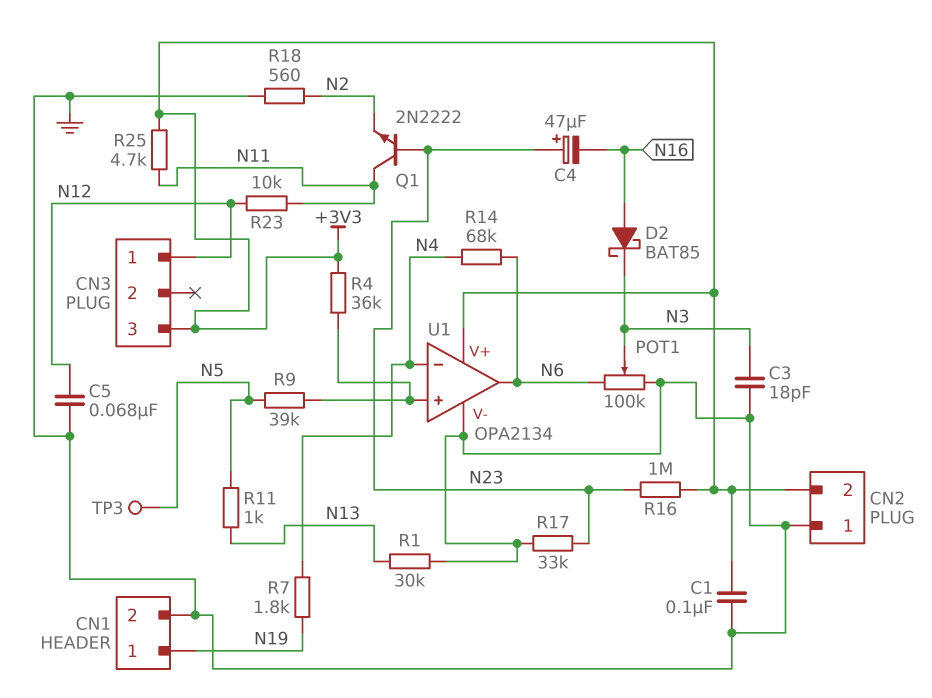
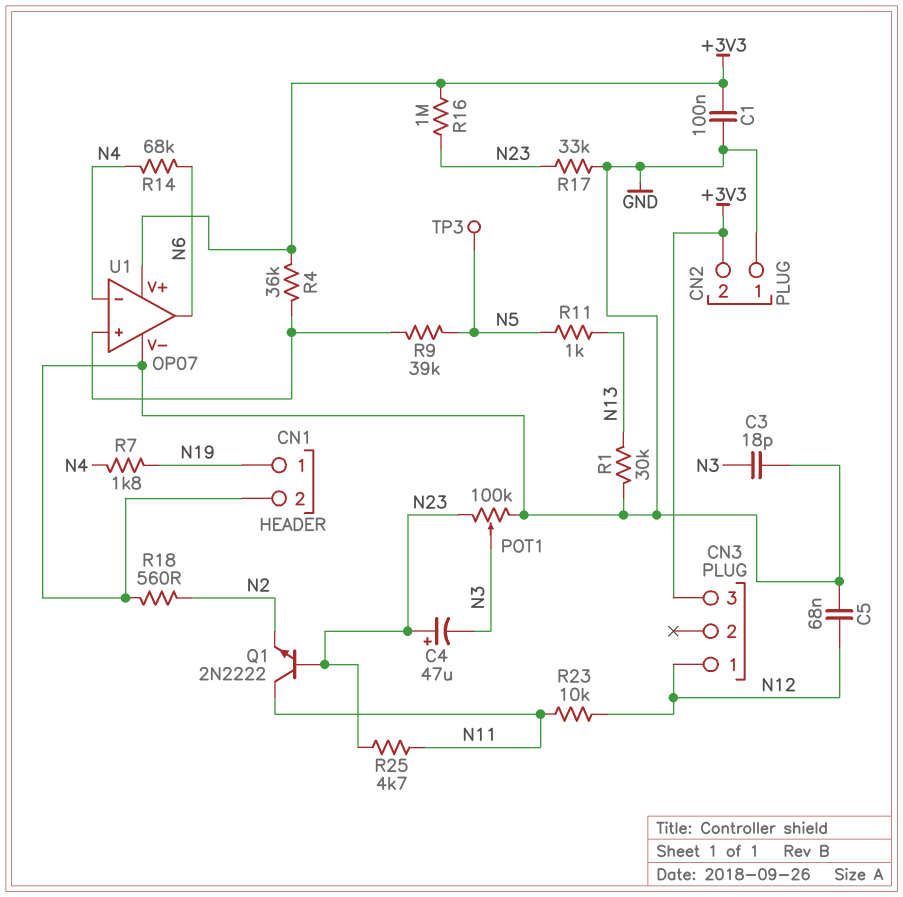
C4: 47uF (plus N23, minus N16) -> 47uF (plus N23, minus N3)
D2: schottky BAT85 (A N16, K N3) -> none
POT1: 100k (GND, N6, wiper N3) -> 100k (GND, N23, wiper N3)
R25: 4.7k (+3V3, N11) -> 4.7k (N11, N23)
U1: OPA2134 -> OP07

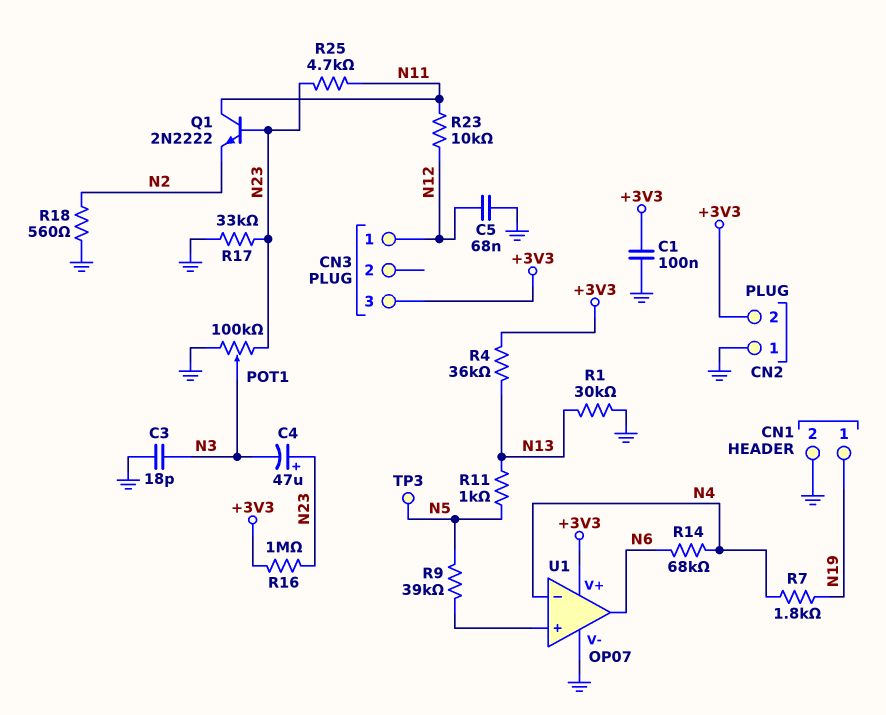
R4: 36k (+3V3, U1/in+) -> 36k (+3V3, N13)

